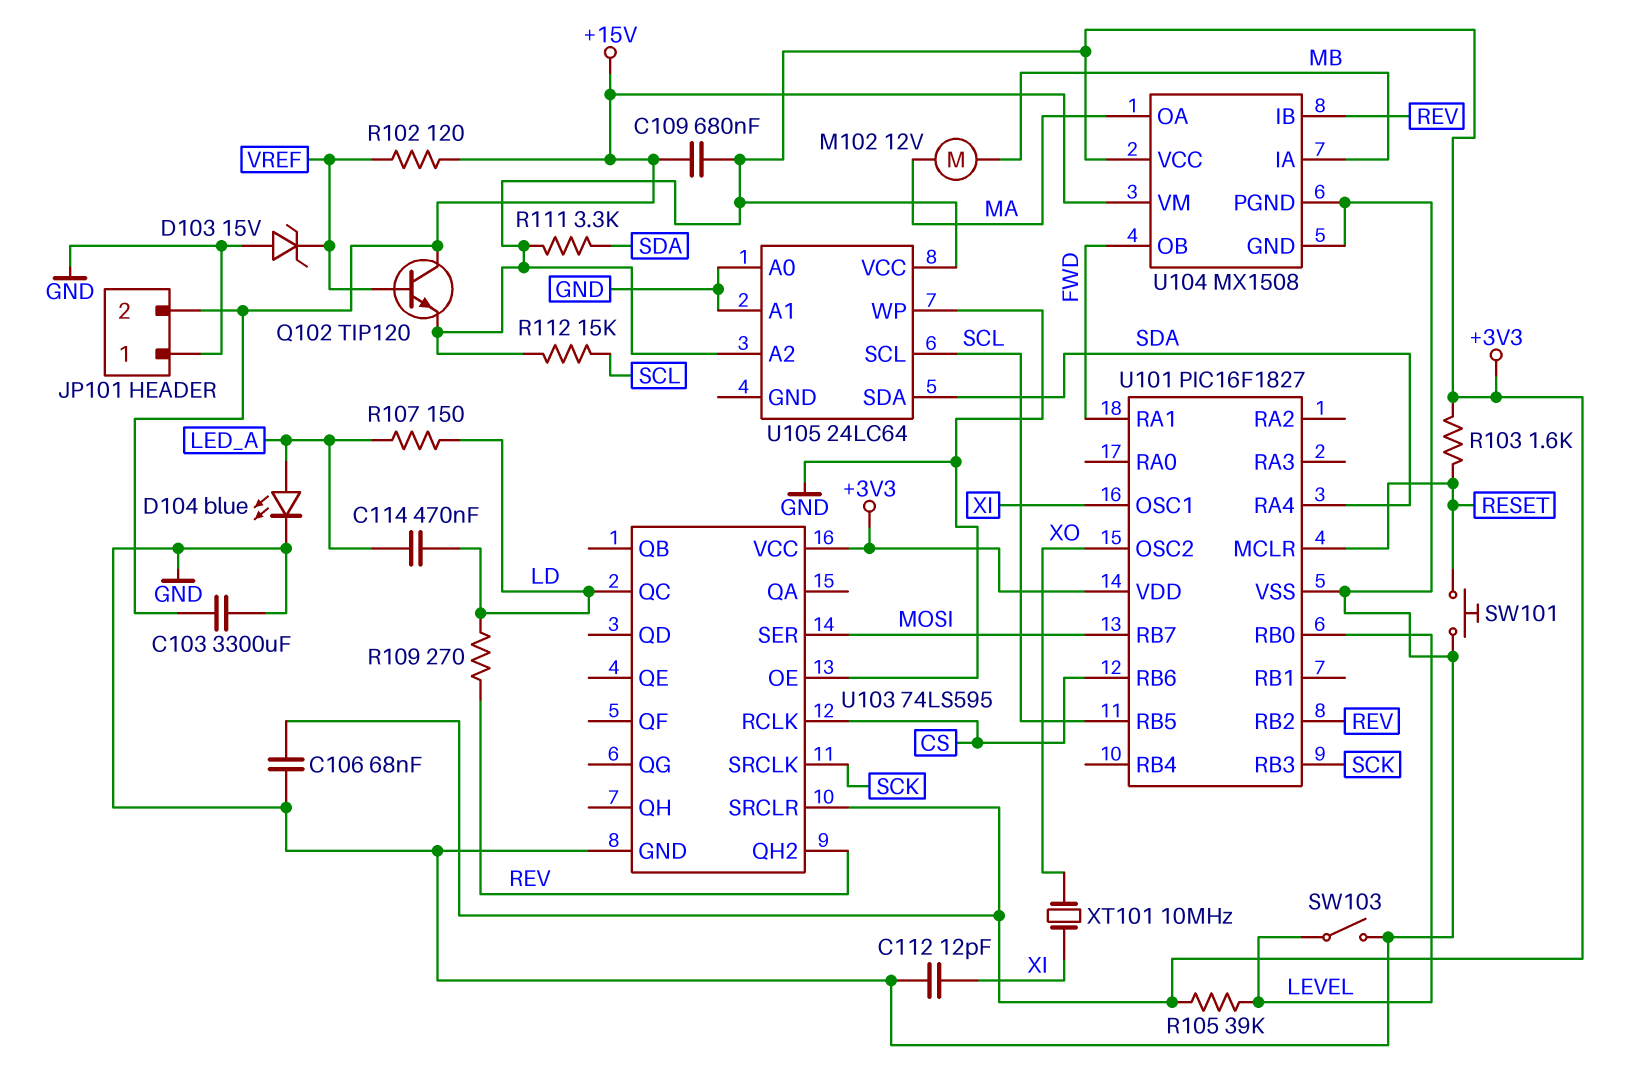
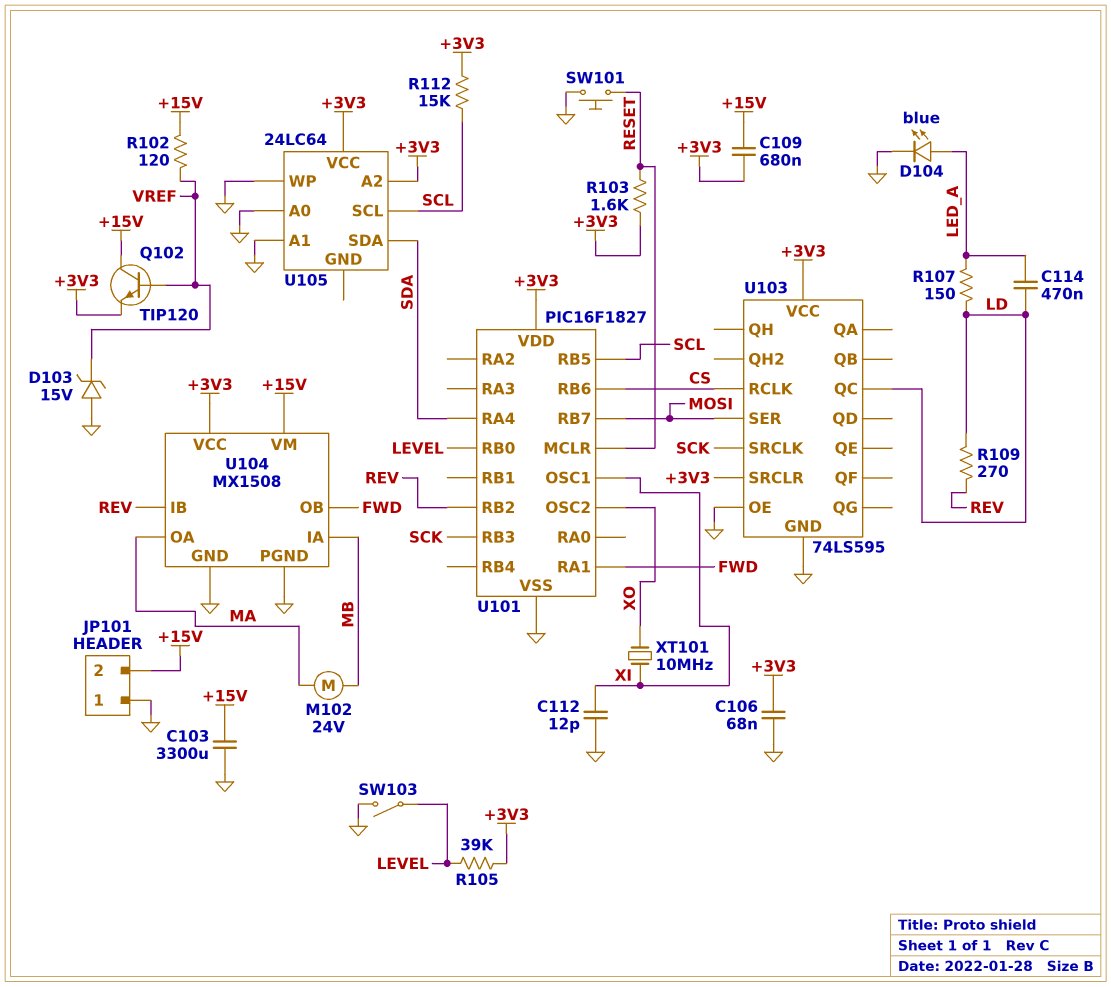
M102: motor 12V (MA, MB) -> motor 24V (MA, MB)
R111: 3.3k (+3V3, SDA) -> none
U103 pin QH2: REV -> none

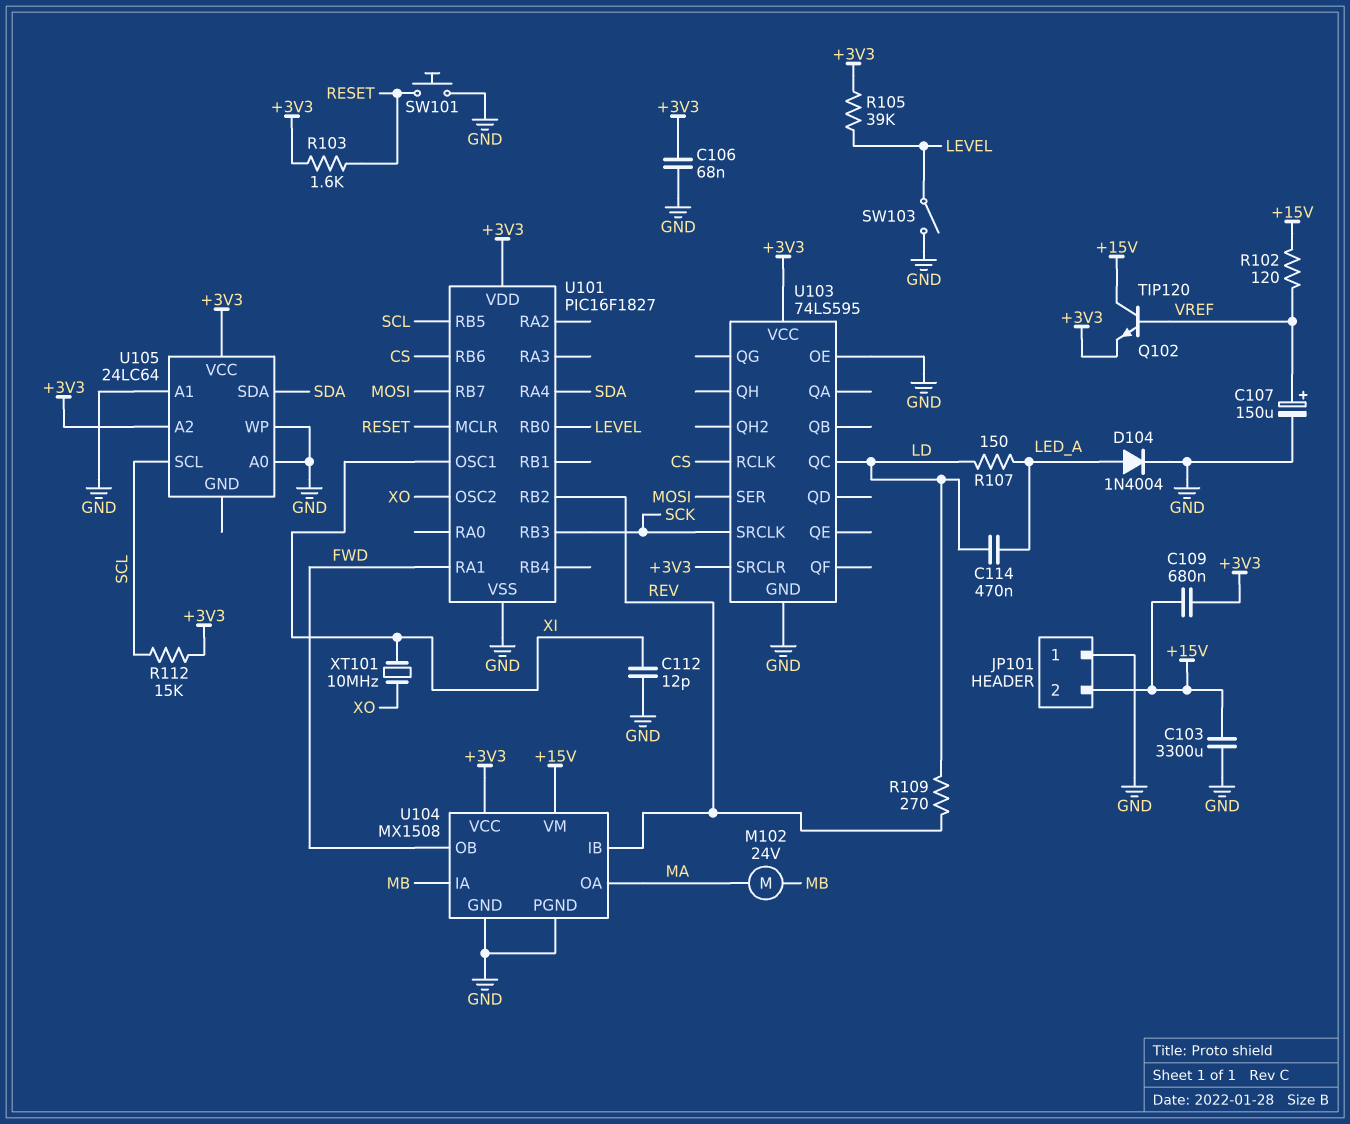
C107: none -> 150uF (plus VREF, minus GND)
D103: zener 15V (A GND, K VREF) -> none
D104: LED blue (A LED_A, K GND) -> diode 1N4004 (A LED_A, K GND)

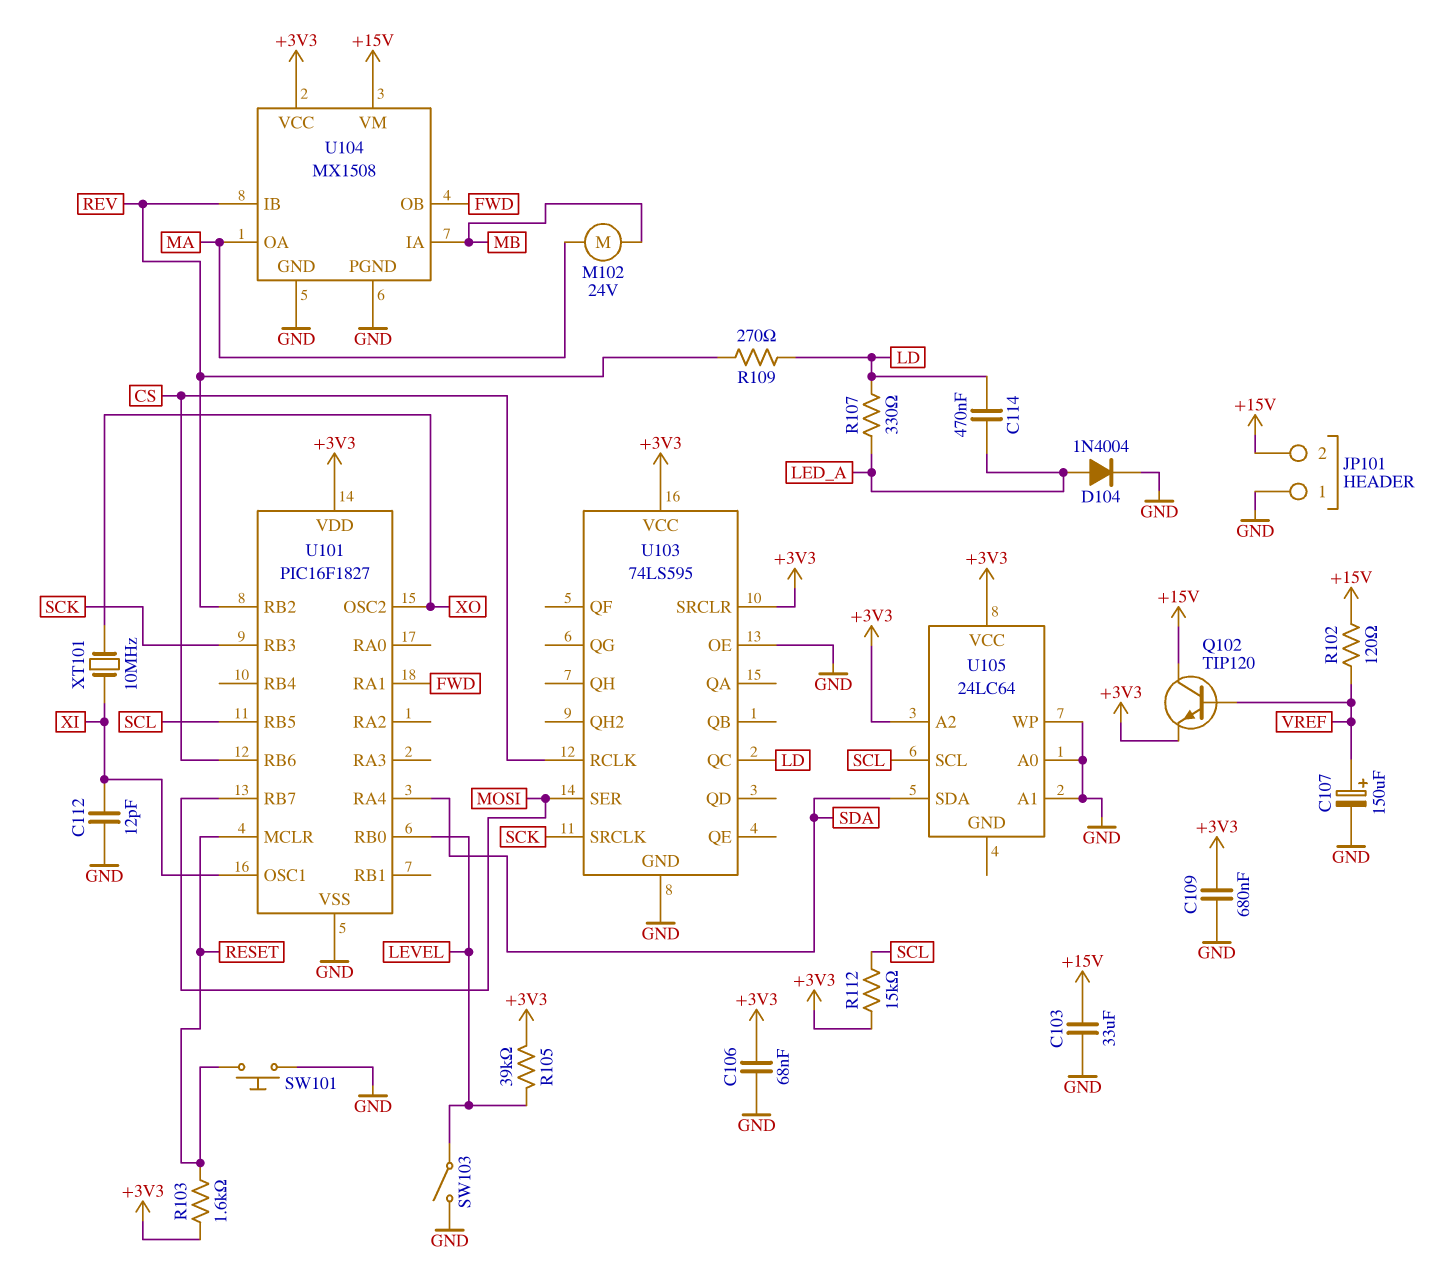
C103: 3300uF (+15V, GND) -> 33uF (+15V, GND)
C109: 680nF (+3V3, +15V) -> 680nF (+3V3, GND)
R107: 150 (LD, LED_A) -> 330 (LD, LED_A)

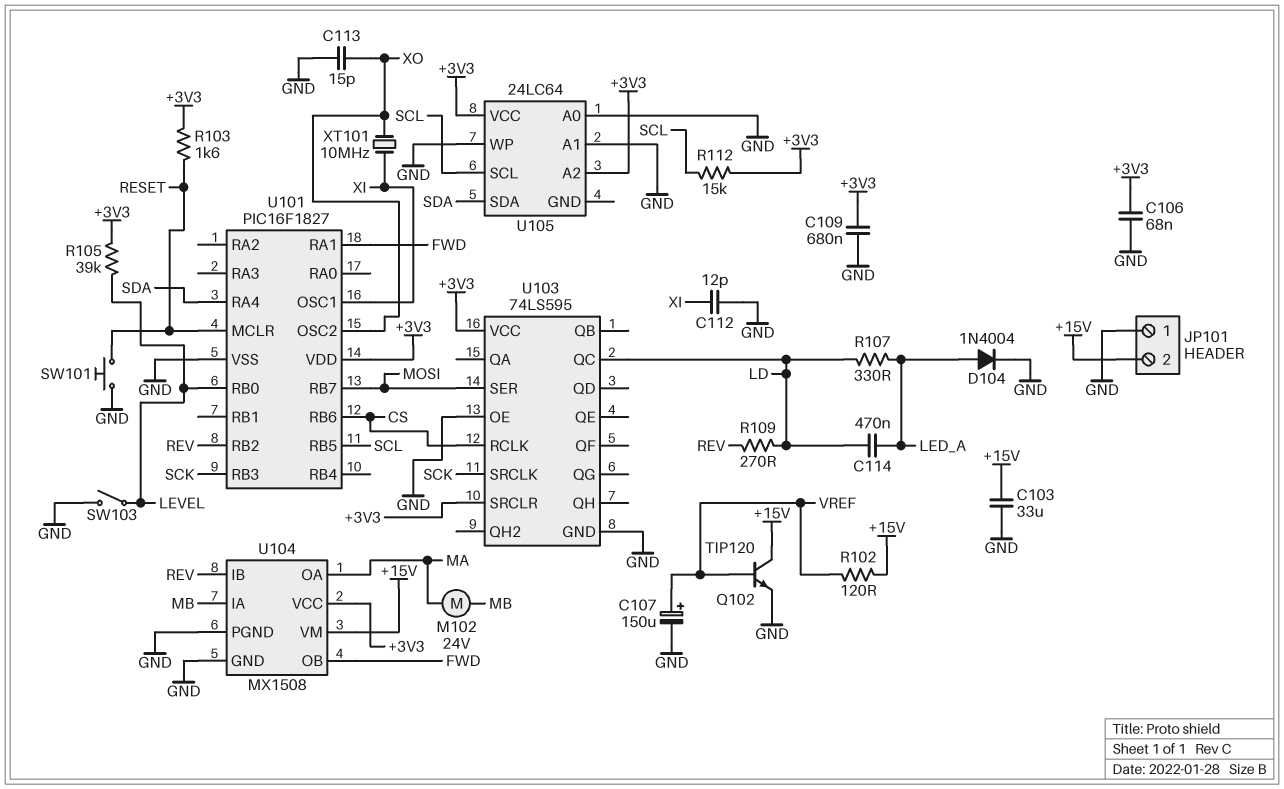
C113: none -> 15pF (GND, XO)
Q102: NPN TIP120 (B VREF, C +15V, E +3V3) -> NPN TIP120 (B VREF, C +15V, E GND)

